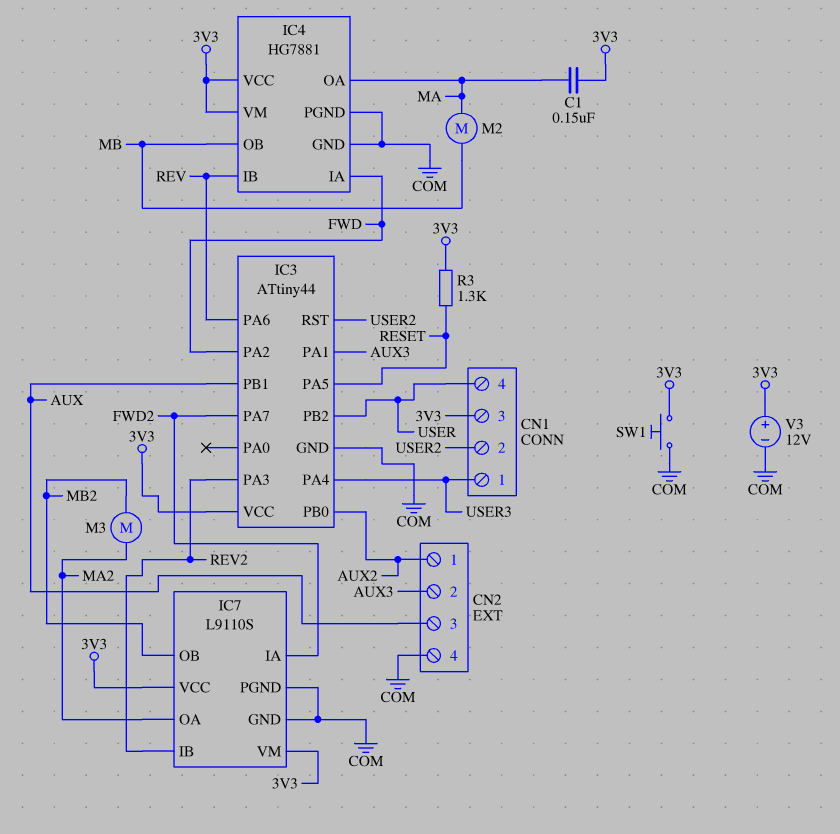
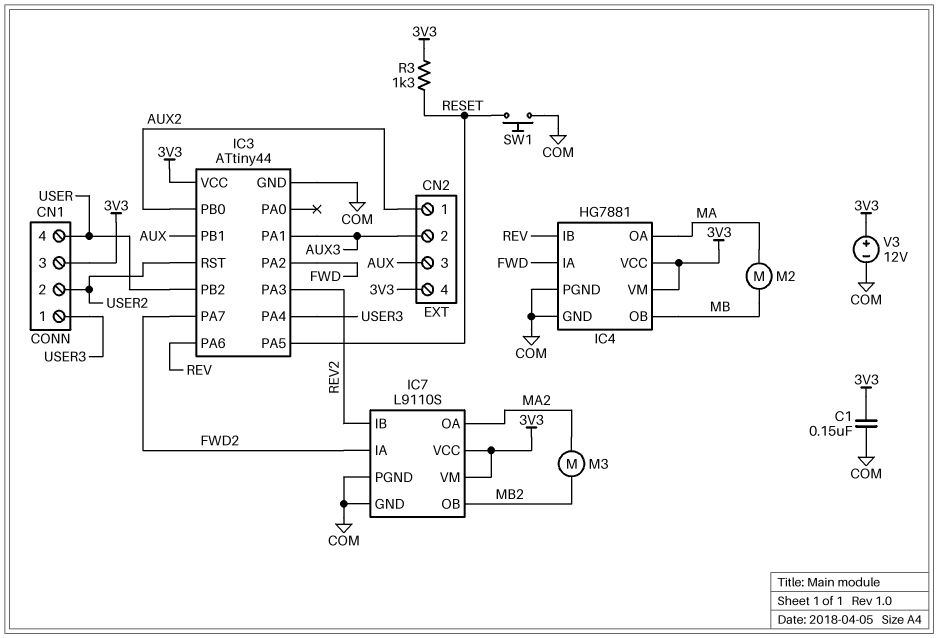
C1: 150nF (3V3, MA) -> 150nF (3V3, COM)
CN2 pin 4: COM -> 3V3
SW1: button (3V3, COM) -> button (COM, RESET)

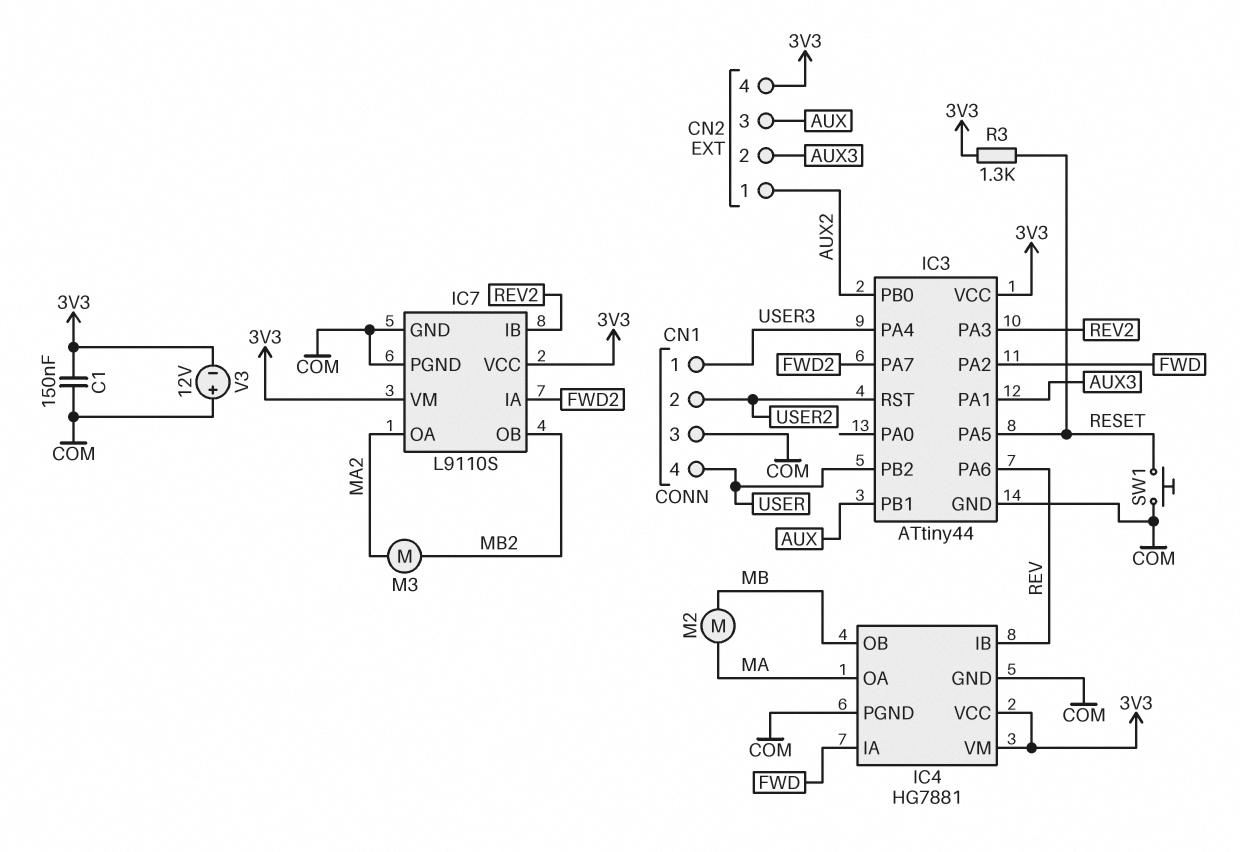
CN1 pin 3: 3V3 -> COM
V3: 12V (plus 3V3, minus COM) -> 12V (plus COM, minus 3V3)

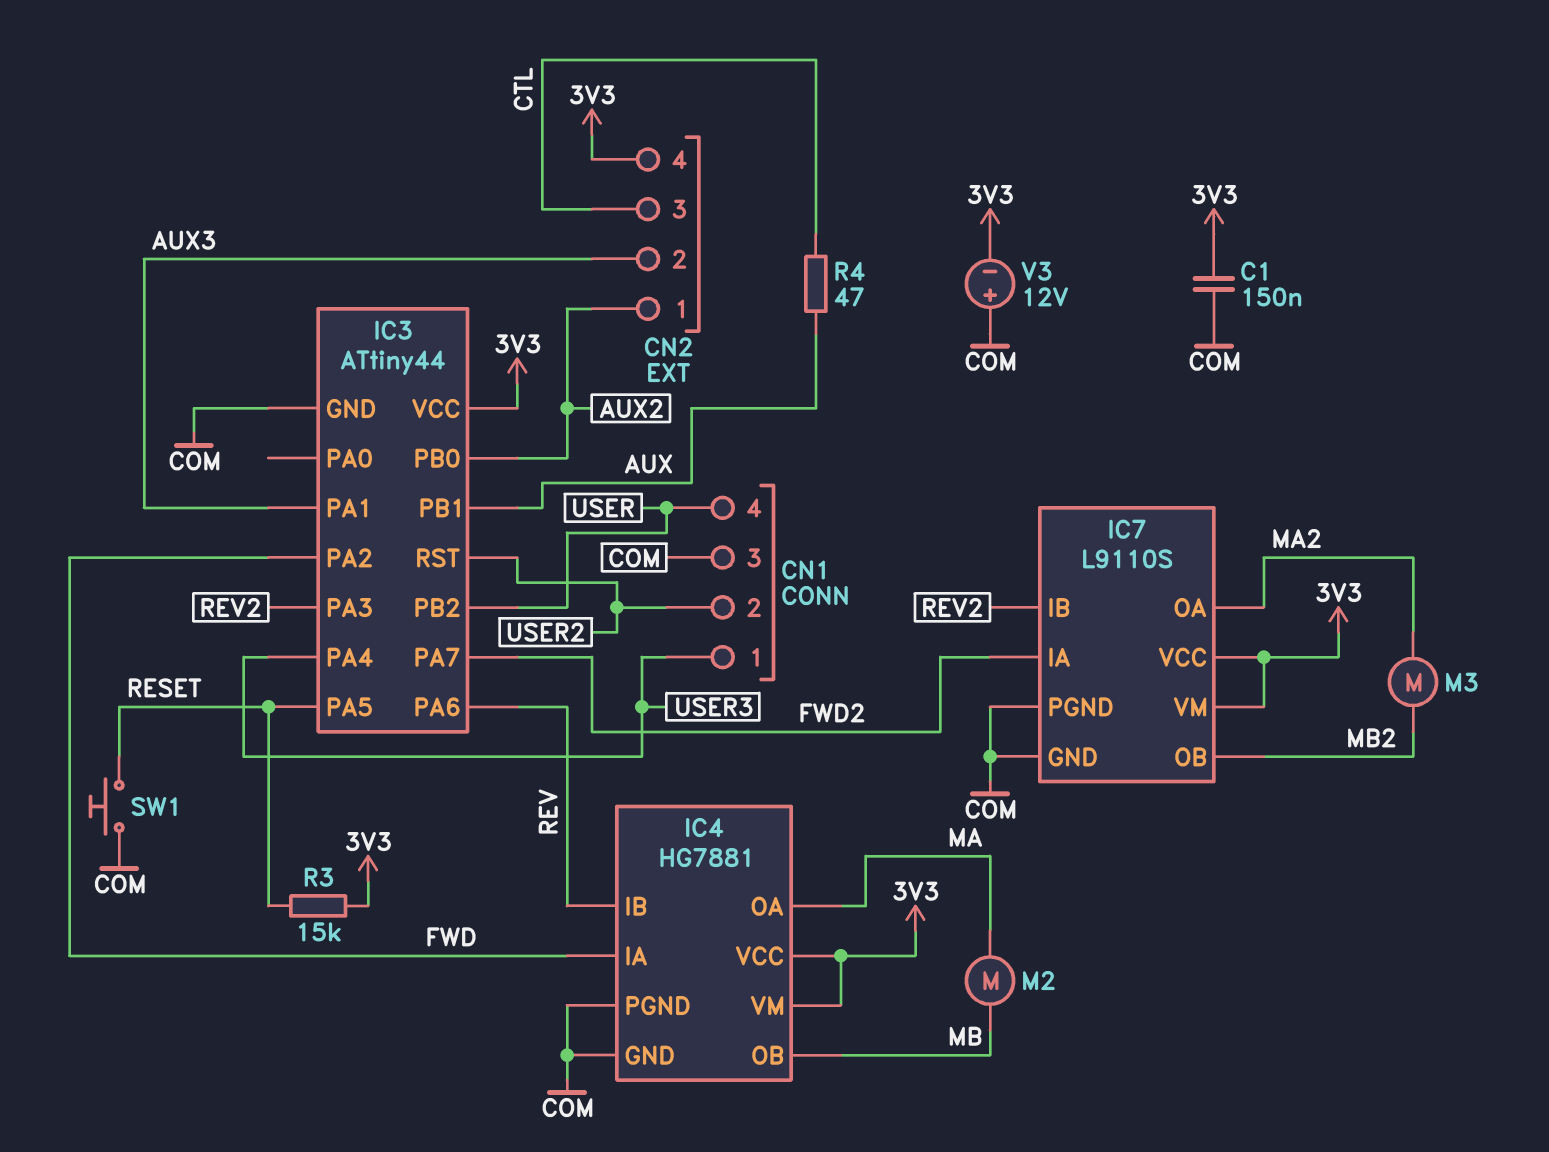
CN2 pin 3: AUX -> CTL
R3: 1.3k (3V3, RESET) -> 15k (3V3, RESET)
R4: none -> 47 (AUX, CTL)

